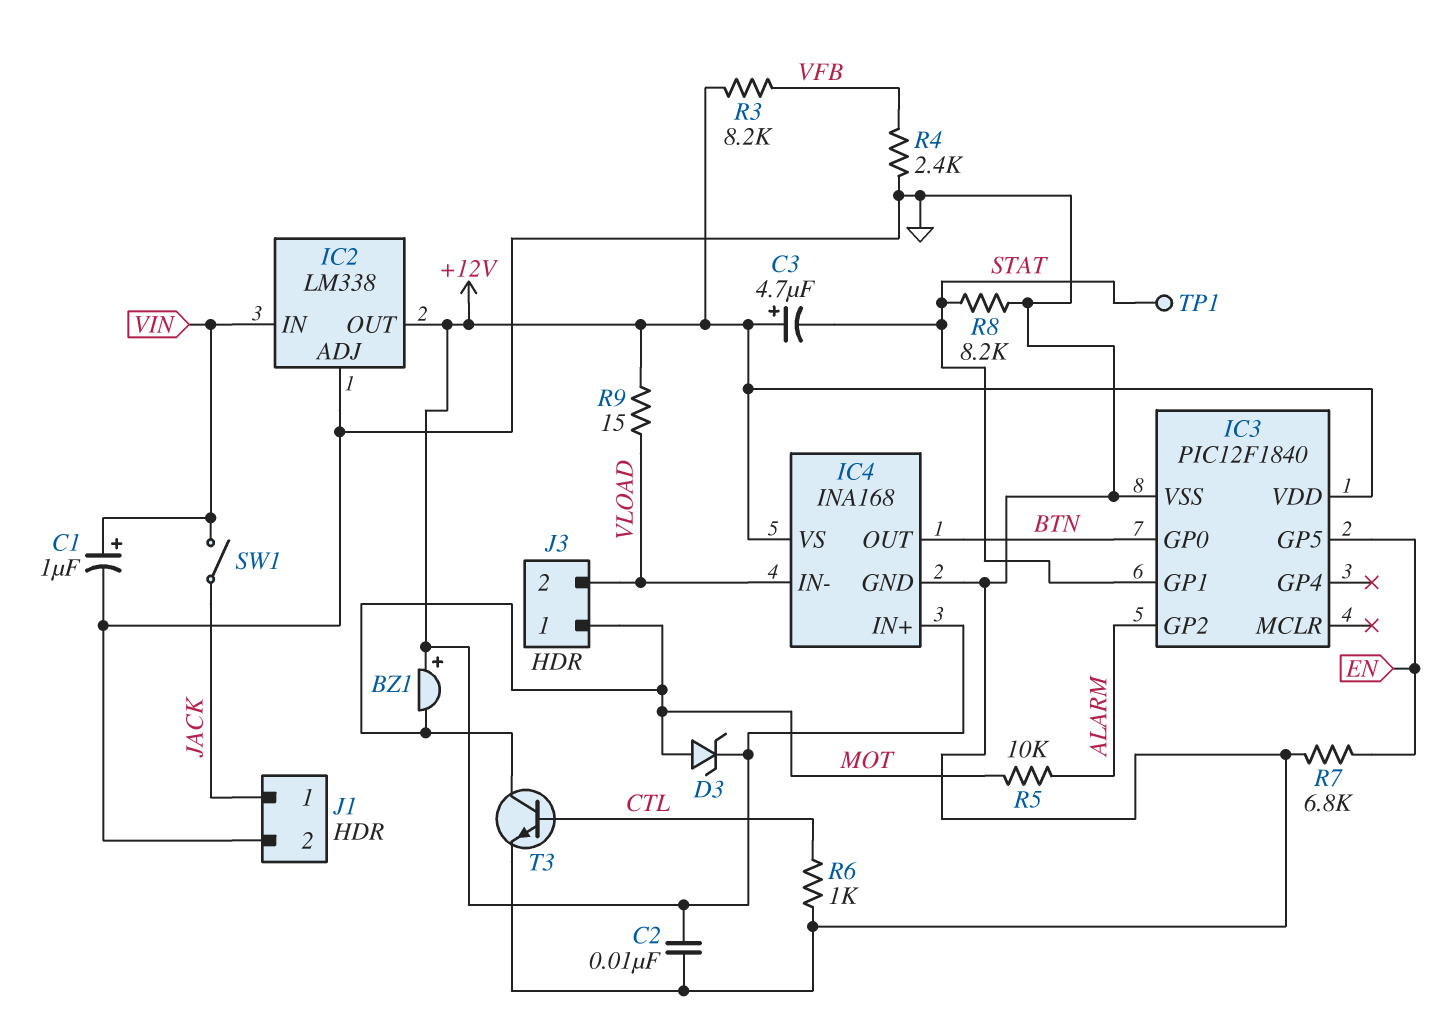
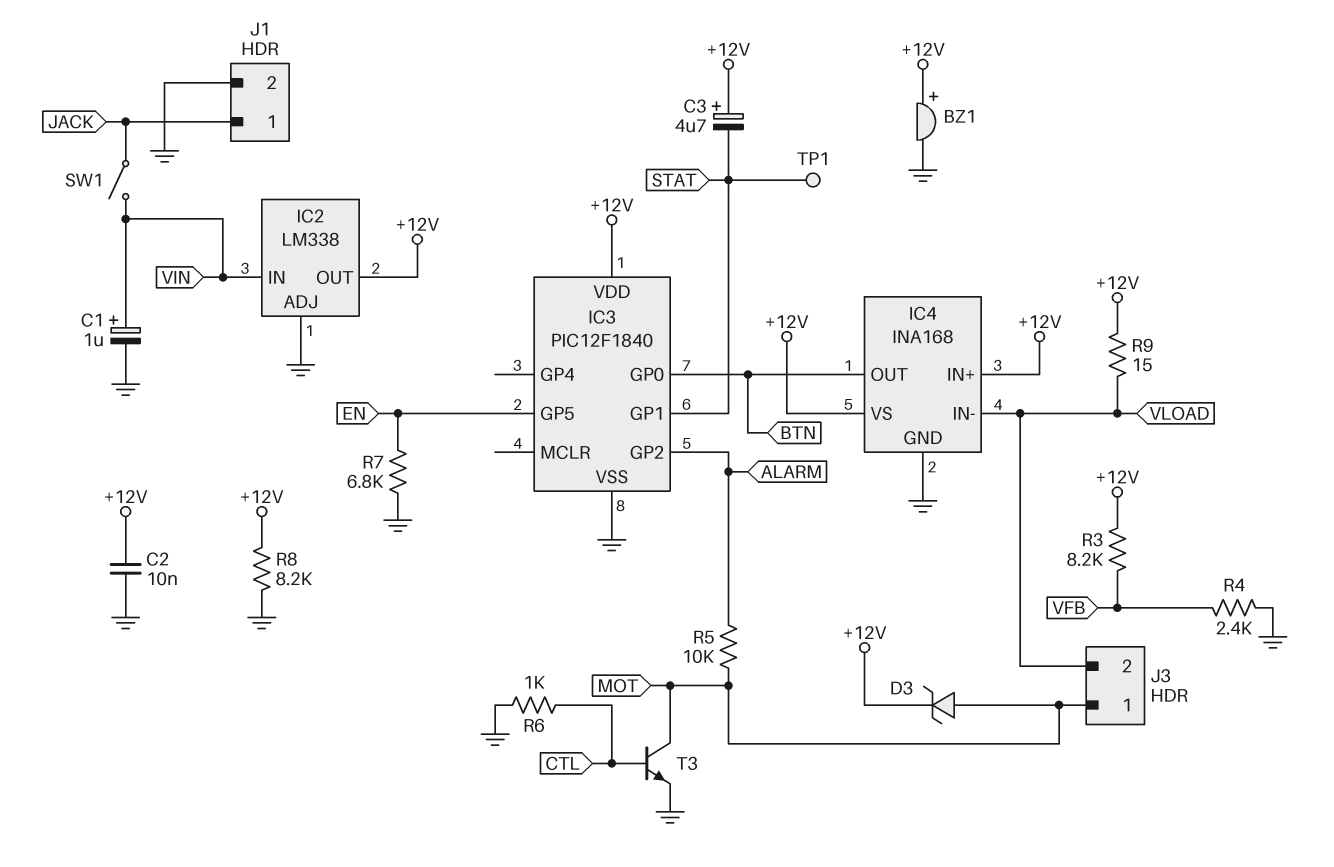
BZ1: buzzer (plus +12V, minus MOT) -> buzzer (plus +12V, minus GND)
R8: 8.2k (GND, STAT) -> 8.2k (+12V, GND)

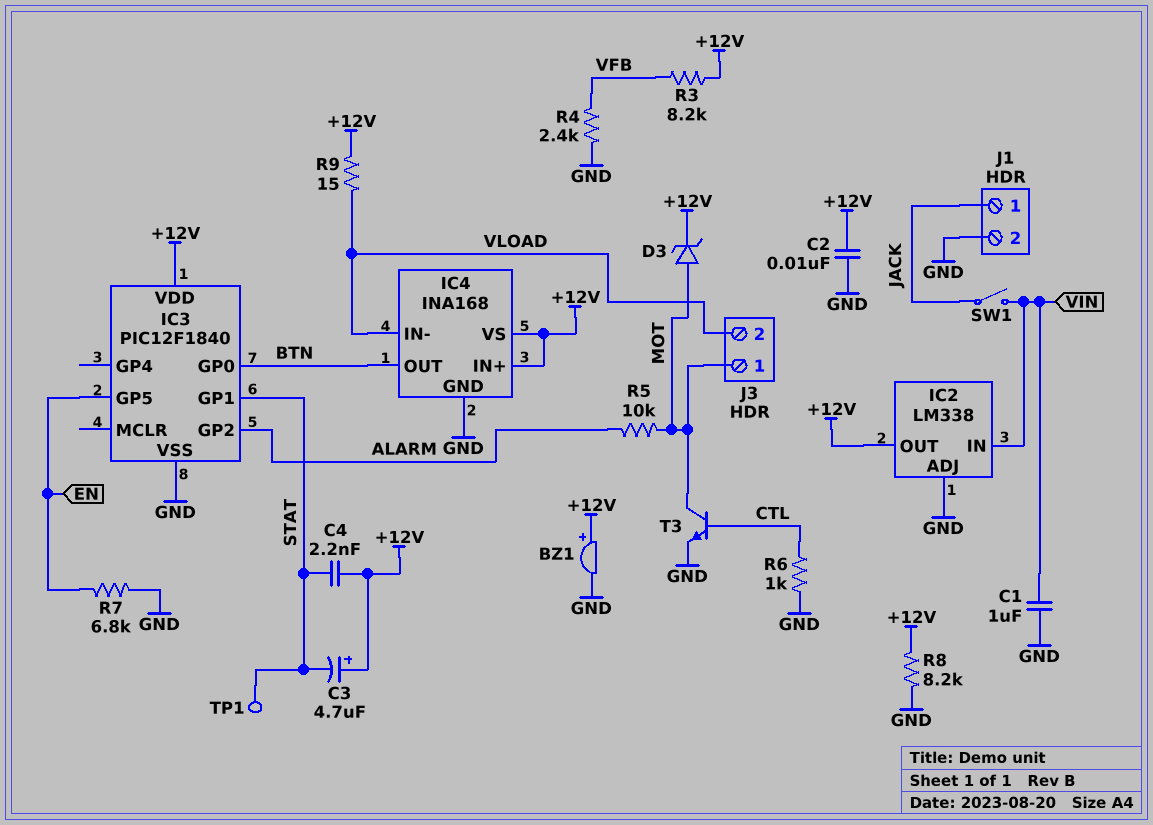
C1: 1uF (plus VIN, minus GND) -> 1uF (GND, VIN)
C4: none -> 2.2nF (+12V, STAT)

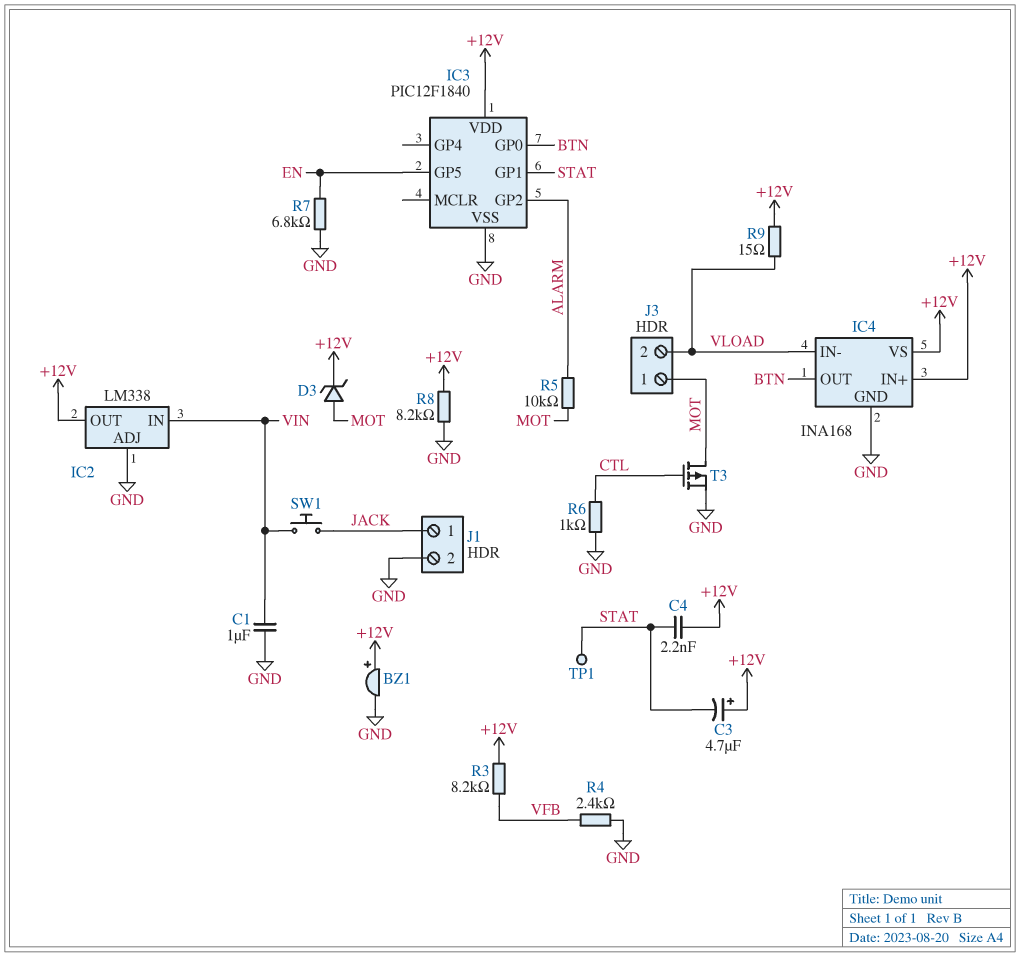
C2: 10nF (+12V, GND) -> none
SW1: switch (JACK, VIN) -> button (JACK, VIN)
T3: NPN (B CTL, C MOT, E GND) -> PMOS (G CTL, D MOT, S GND)

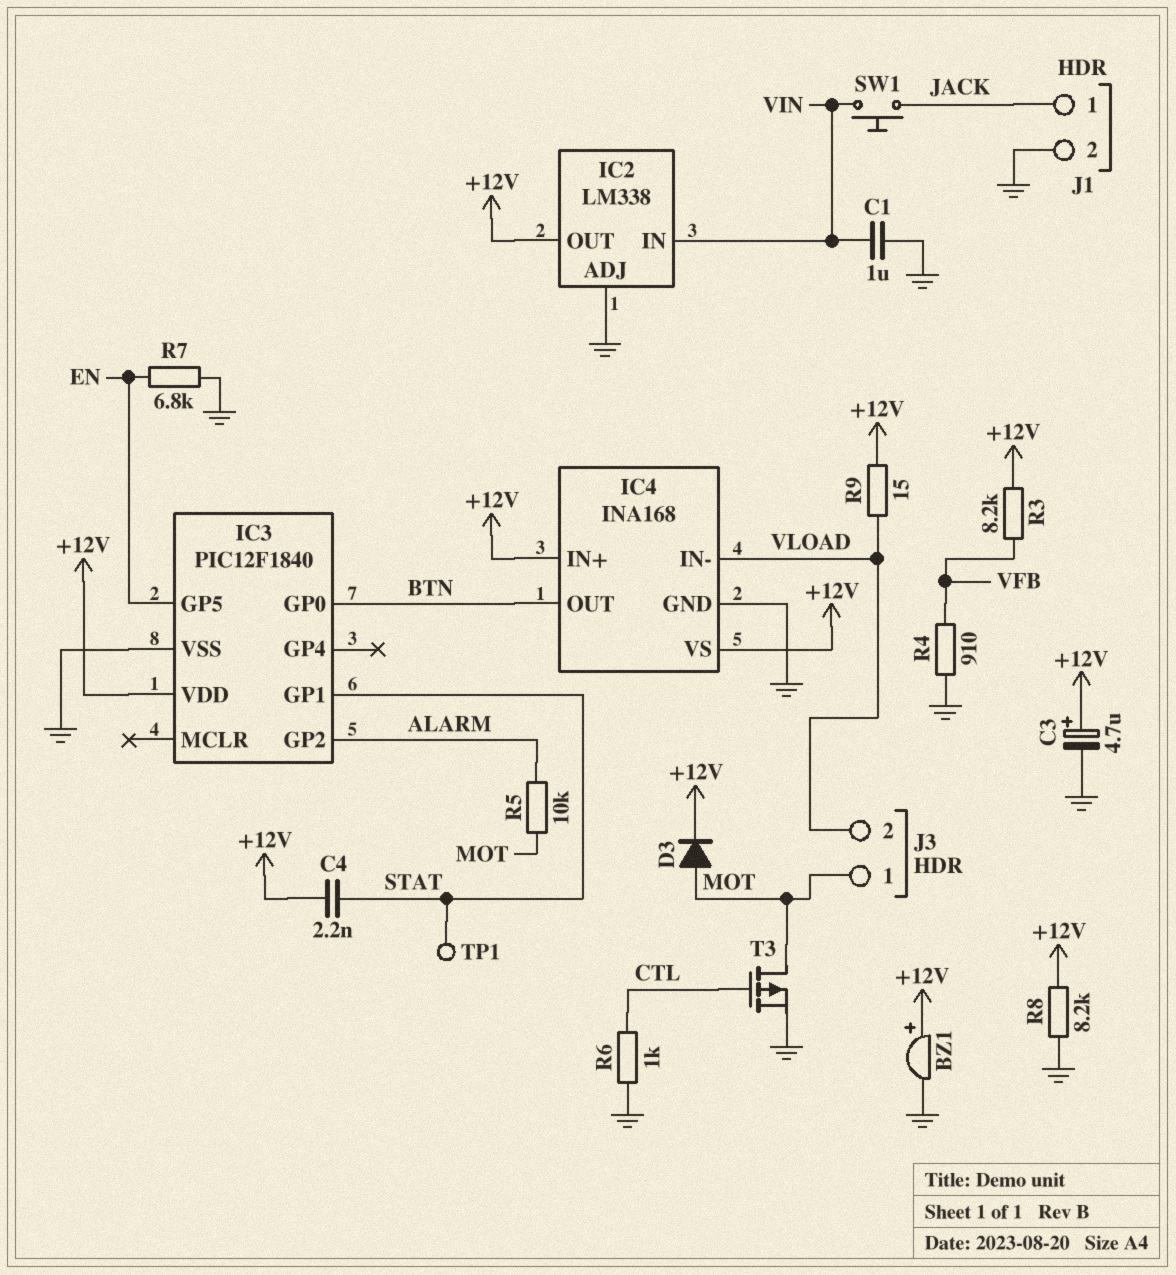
C3: 4.7uF (plus +12V, minus STAT) -> 4.7uF (plus +12V, minus GND)
D3: zener (A MOT, K +12V) -> diode (A MOT, K +12V)
R4: 2.4k (GND, VFB) -> 910 (GND, VFB)

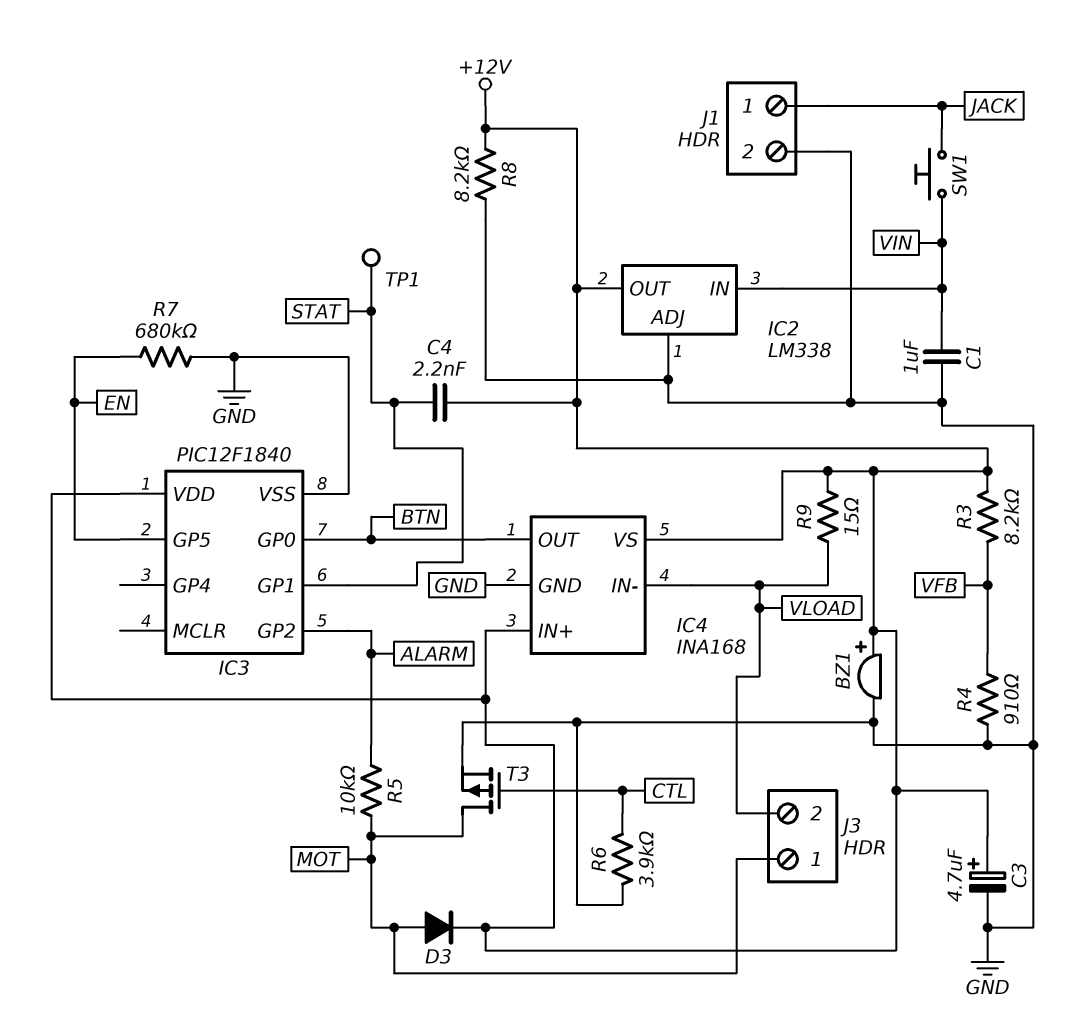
R6: 1k (CTL, GND) -> 3.9k (CTL, GND)
R7: 6.8k (EN, GND) -> 680k (EN, GND)

